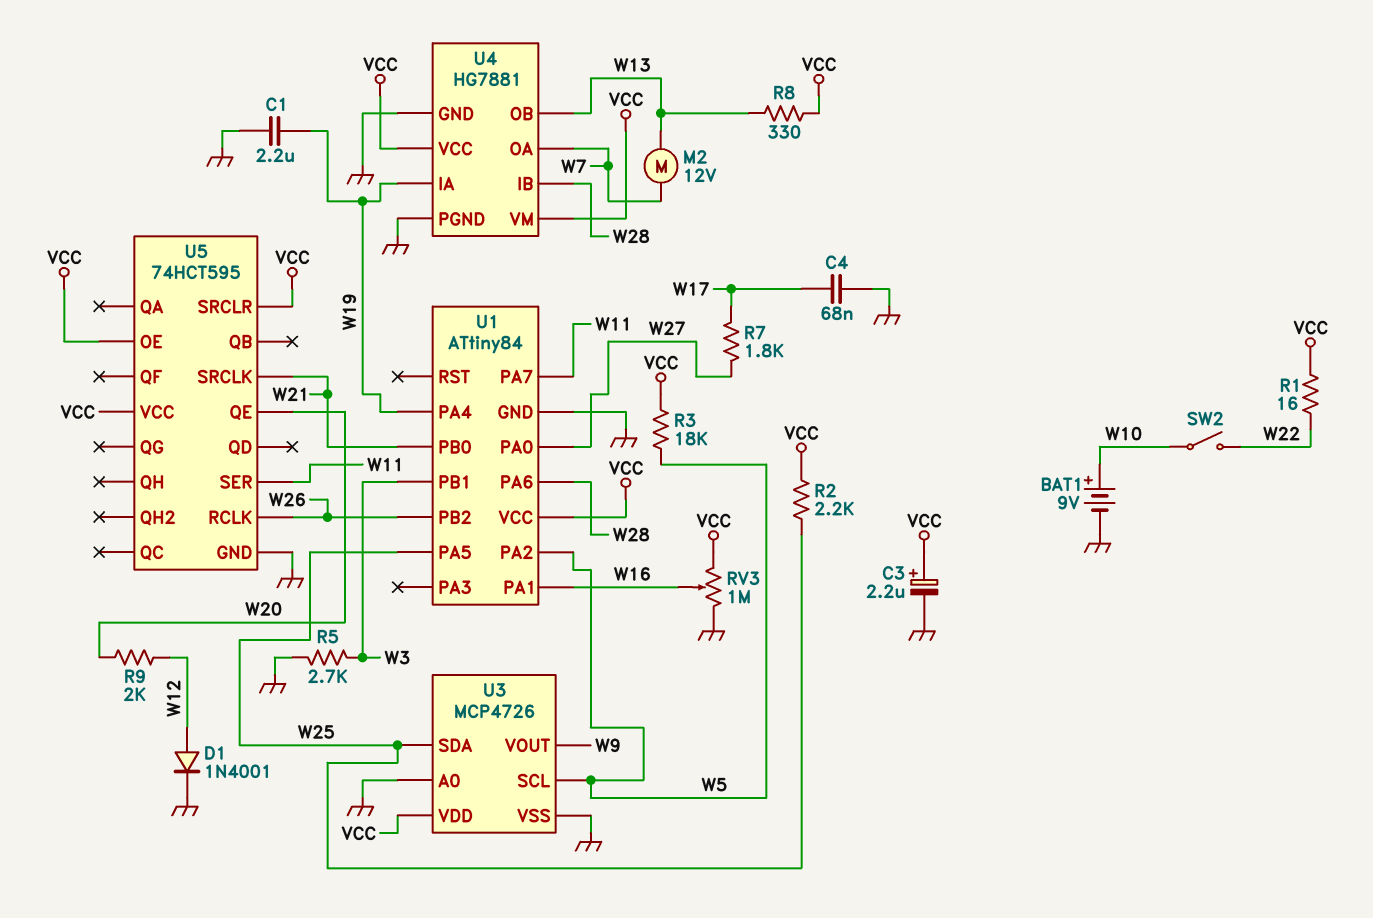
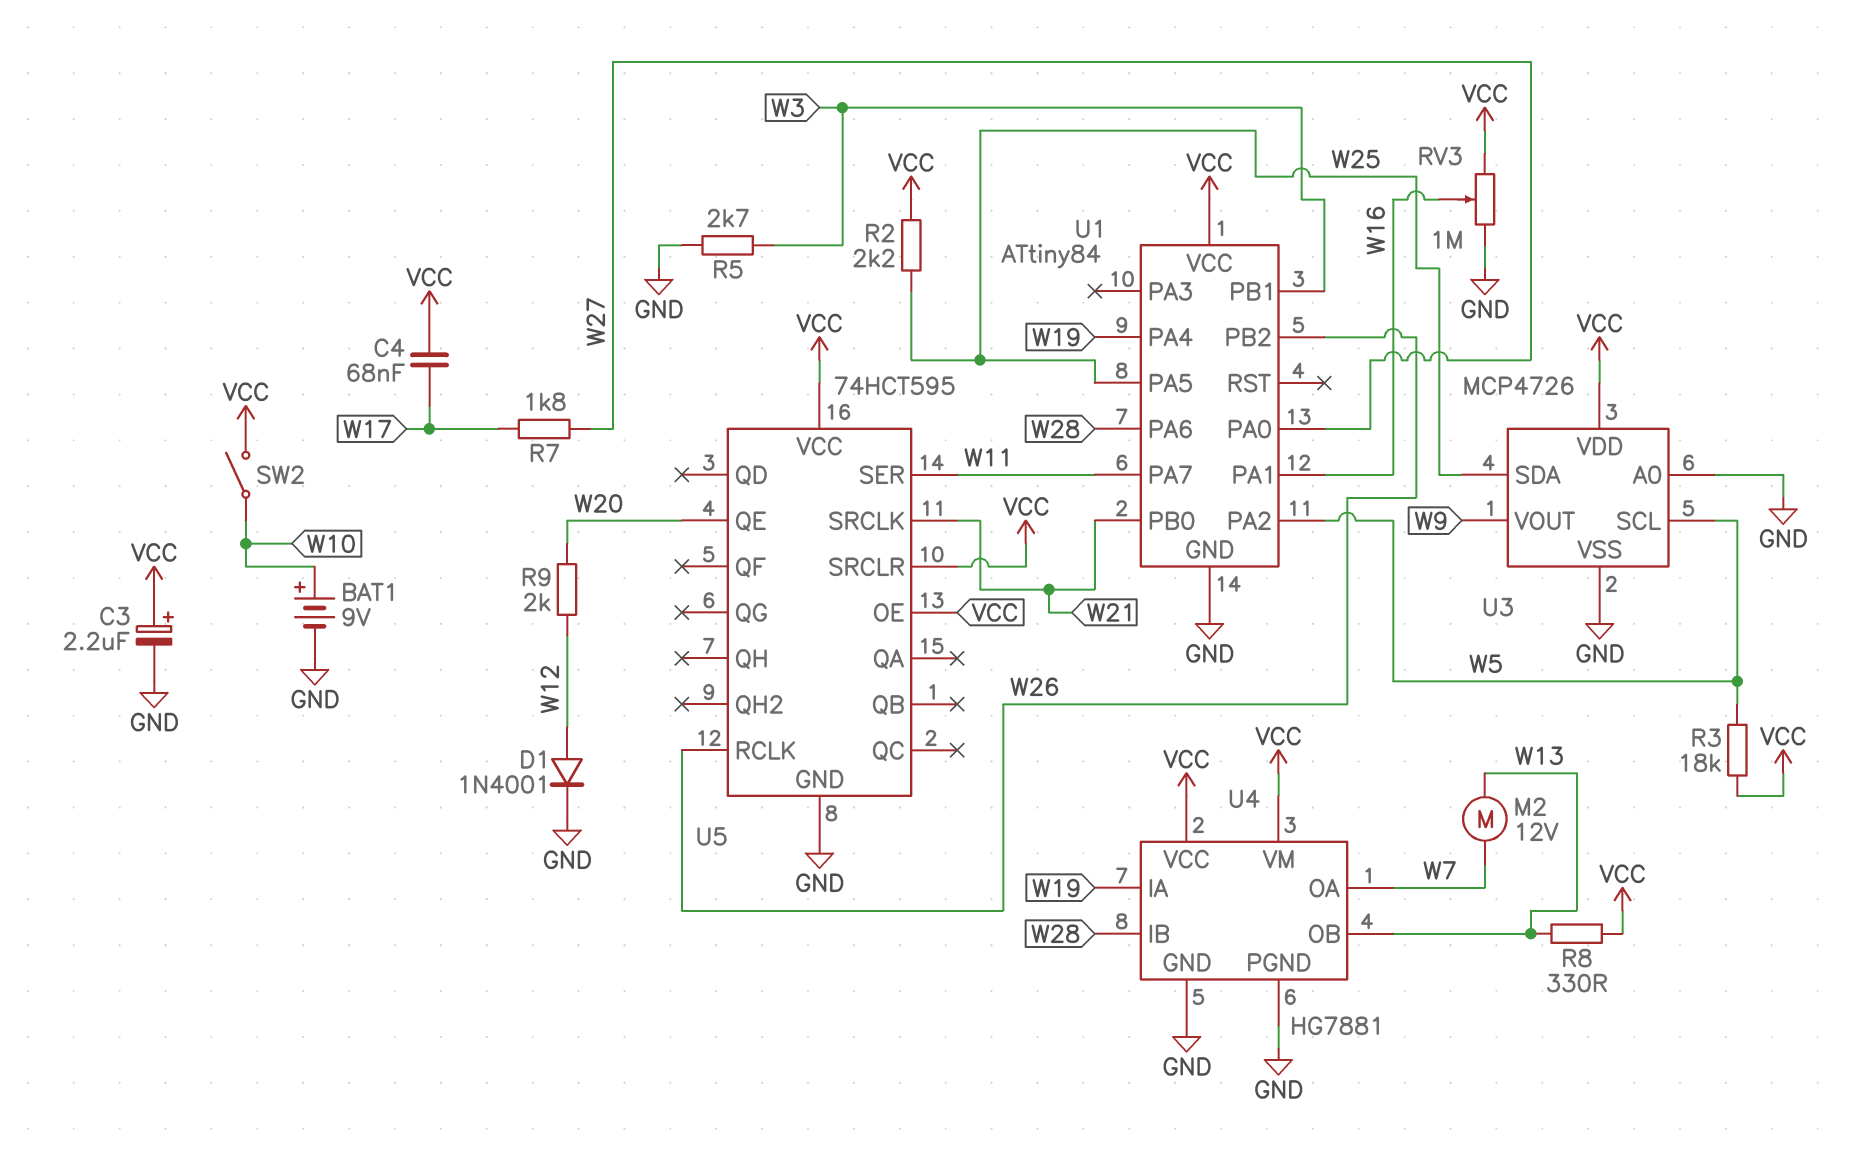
C1: 2.2uF (GND, W19) -> none
C4: 68nF (GND, W17) -> 68nF (VCC, W17)
R1: 16 (VCC, W22) -> none
SW2: switch (W10, W22) -> switch (VCC, W10)

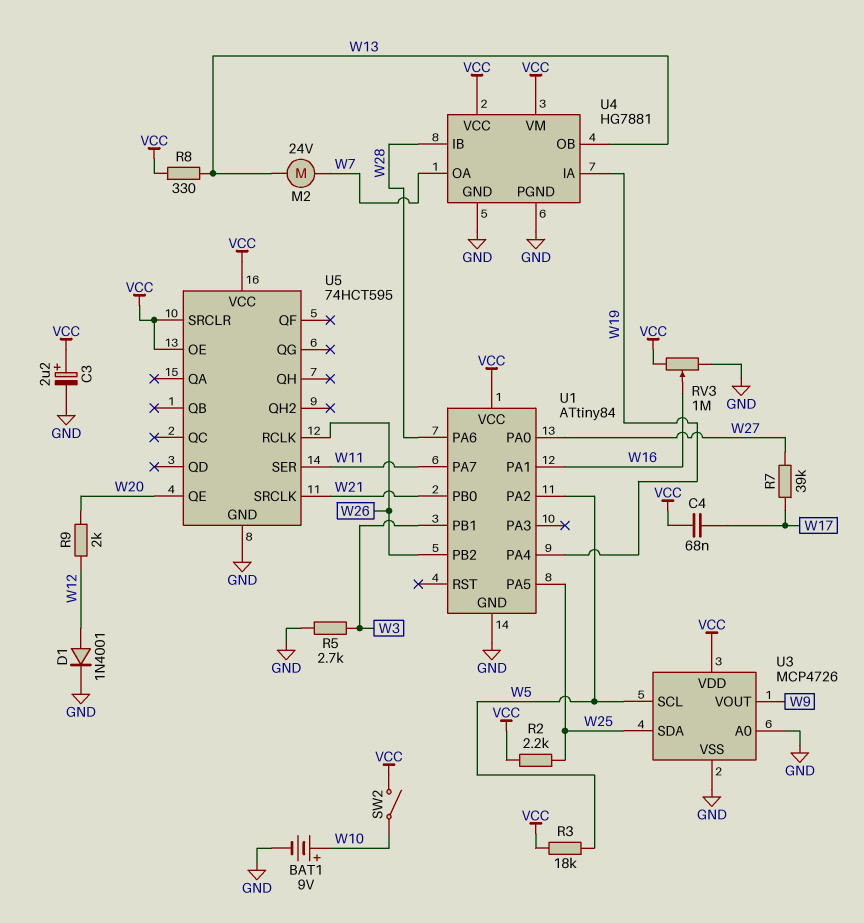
M2: motor 12V (W7, W13) -> motor 24V (W7, W13)
R7: 1.8k (W17, W27) -> 39k (W17, W27)

